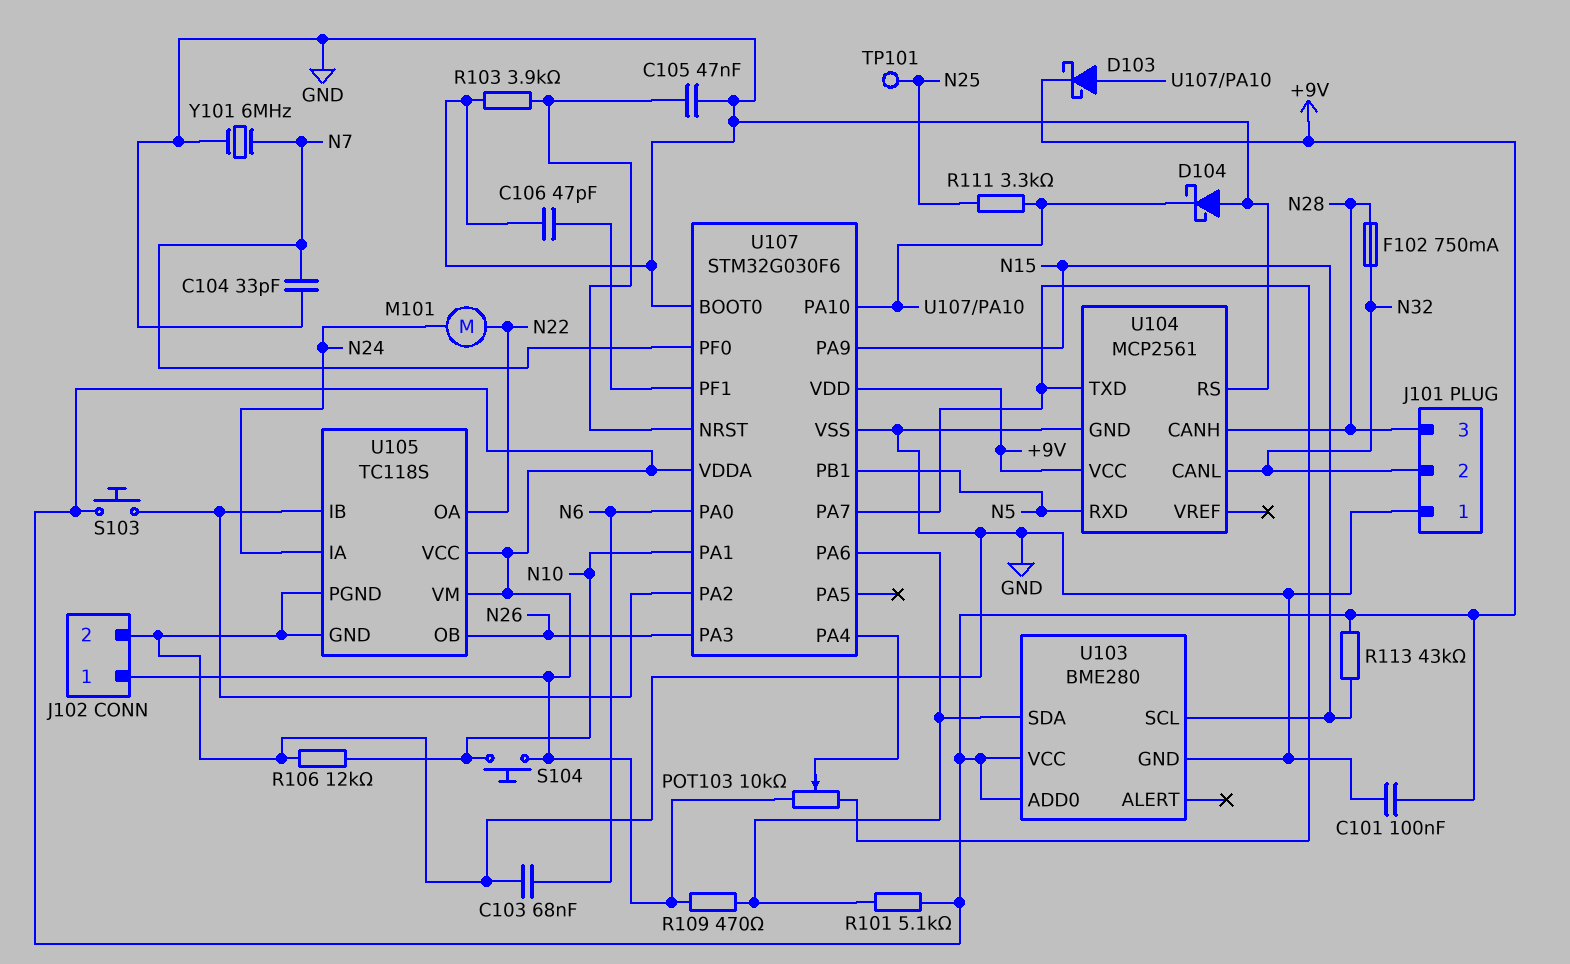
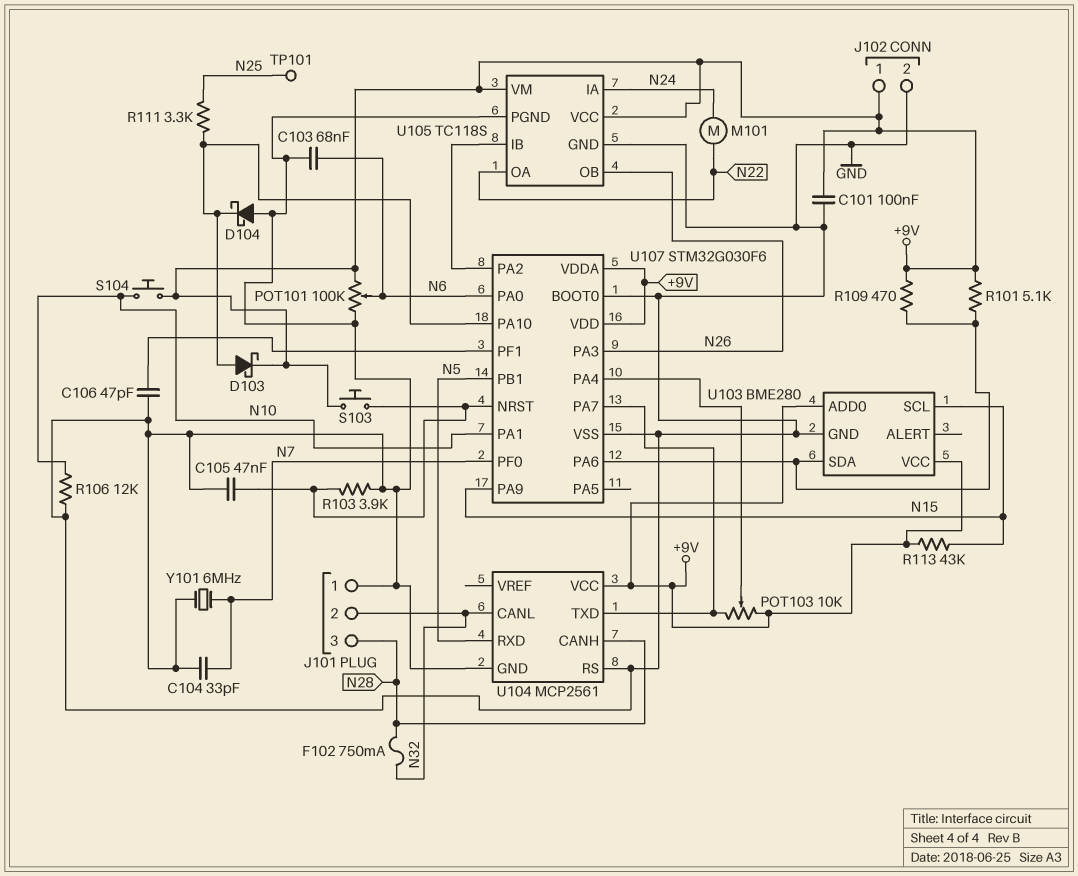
POT101: none -> 100k (+9V, GND, wiper N6)
S103: button (+9V, U105/IB) -> button (+9V, U107/NRST)

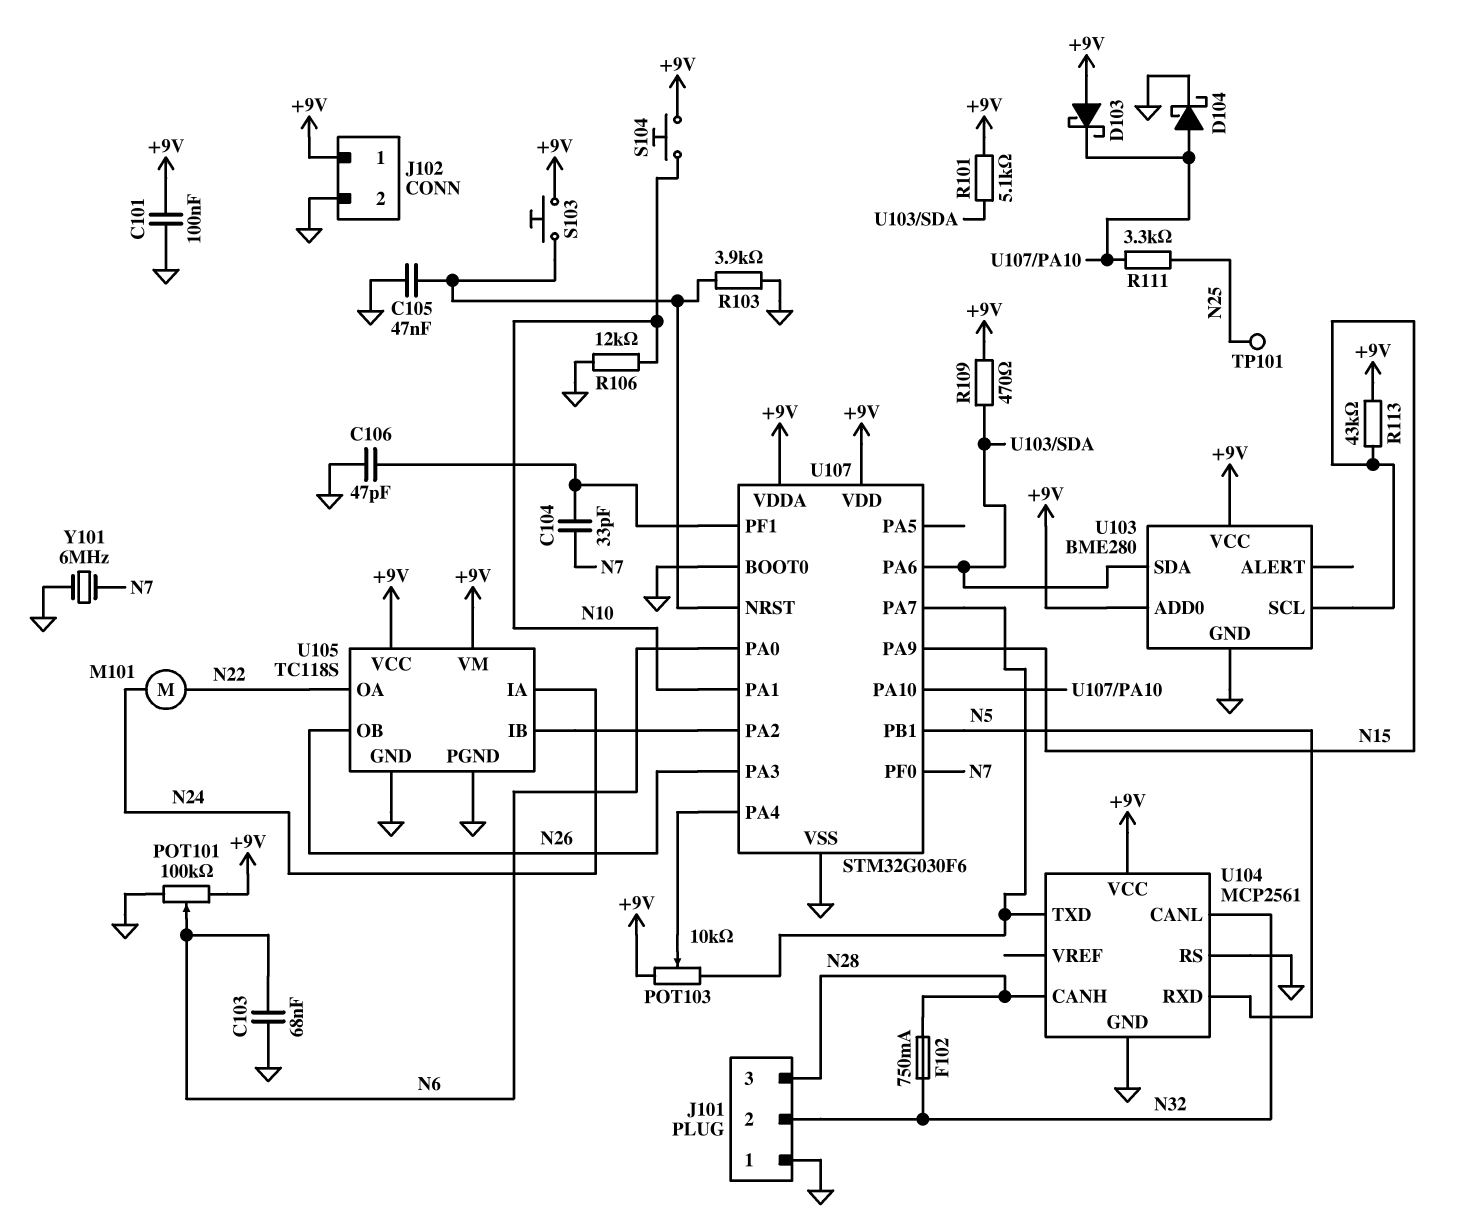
C104: 33pF (GND, N7) -> 33pF (N7, U107/PF1)
D103: schottky (A U107/PA10, K +9V) -> schottky (A +9V, K U107/PA10)
D104: schottky (A GND, K U107/PA10) -> schottky (A U107/PA10, K GND)

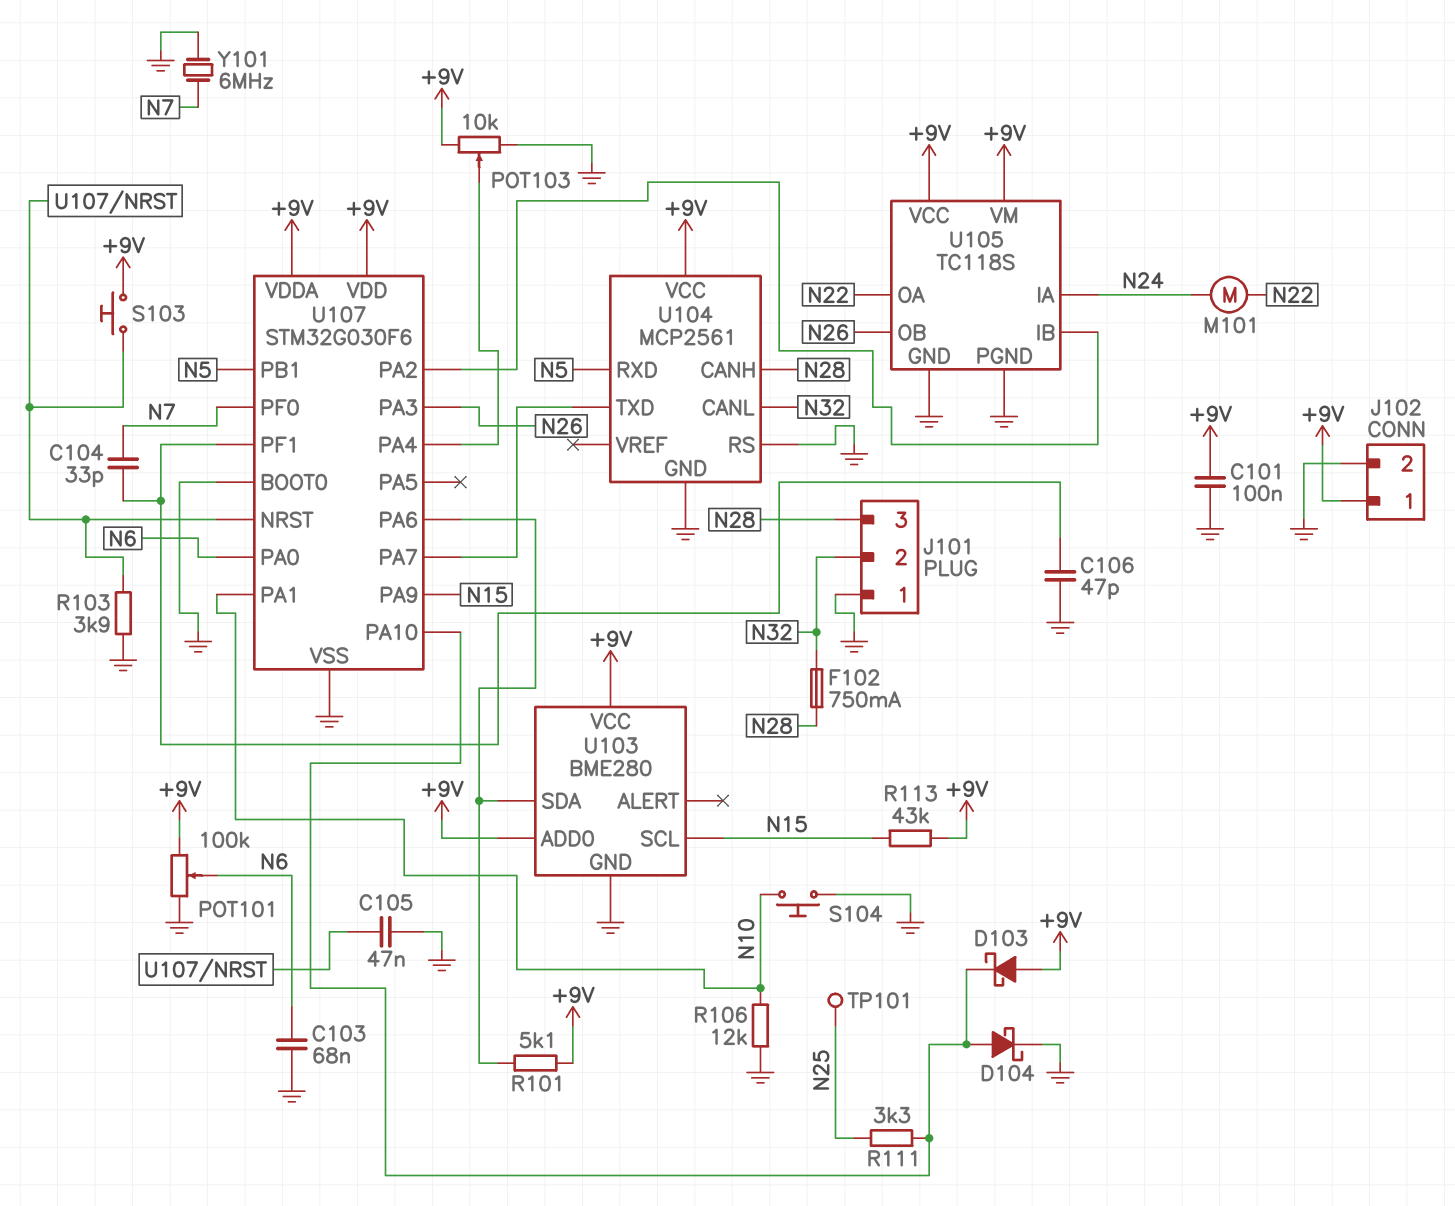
POT103: 10k (+9V, U104/TXD, wiper U107/PA4) -> 10k (+9V, GND, wiper U107/PA4)
R109: 470 (+9V, U103/SDA) -> none
S104: button (+9V, N10) -> button (GND, N10)

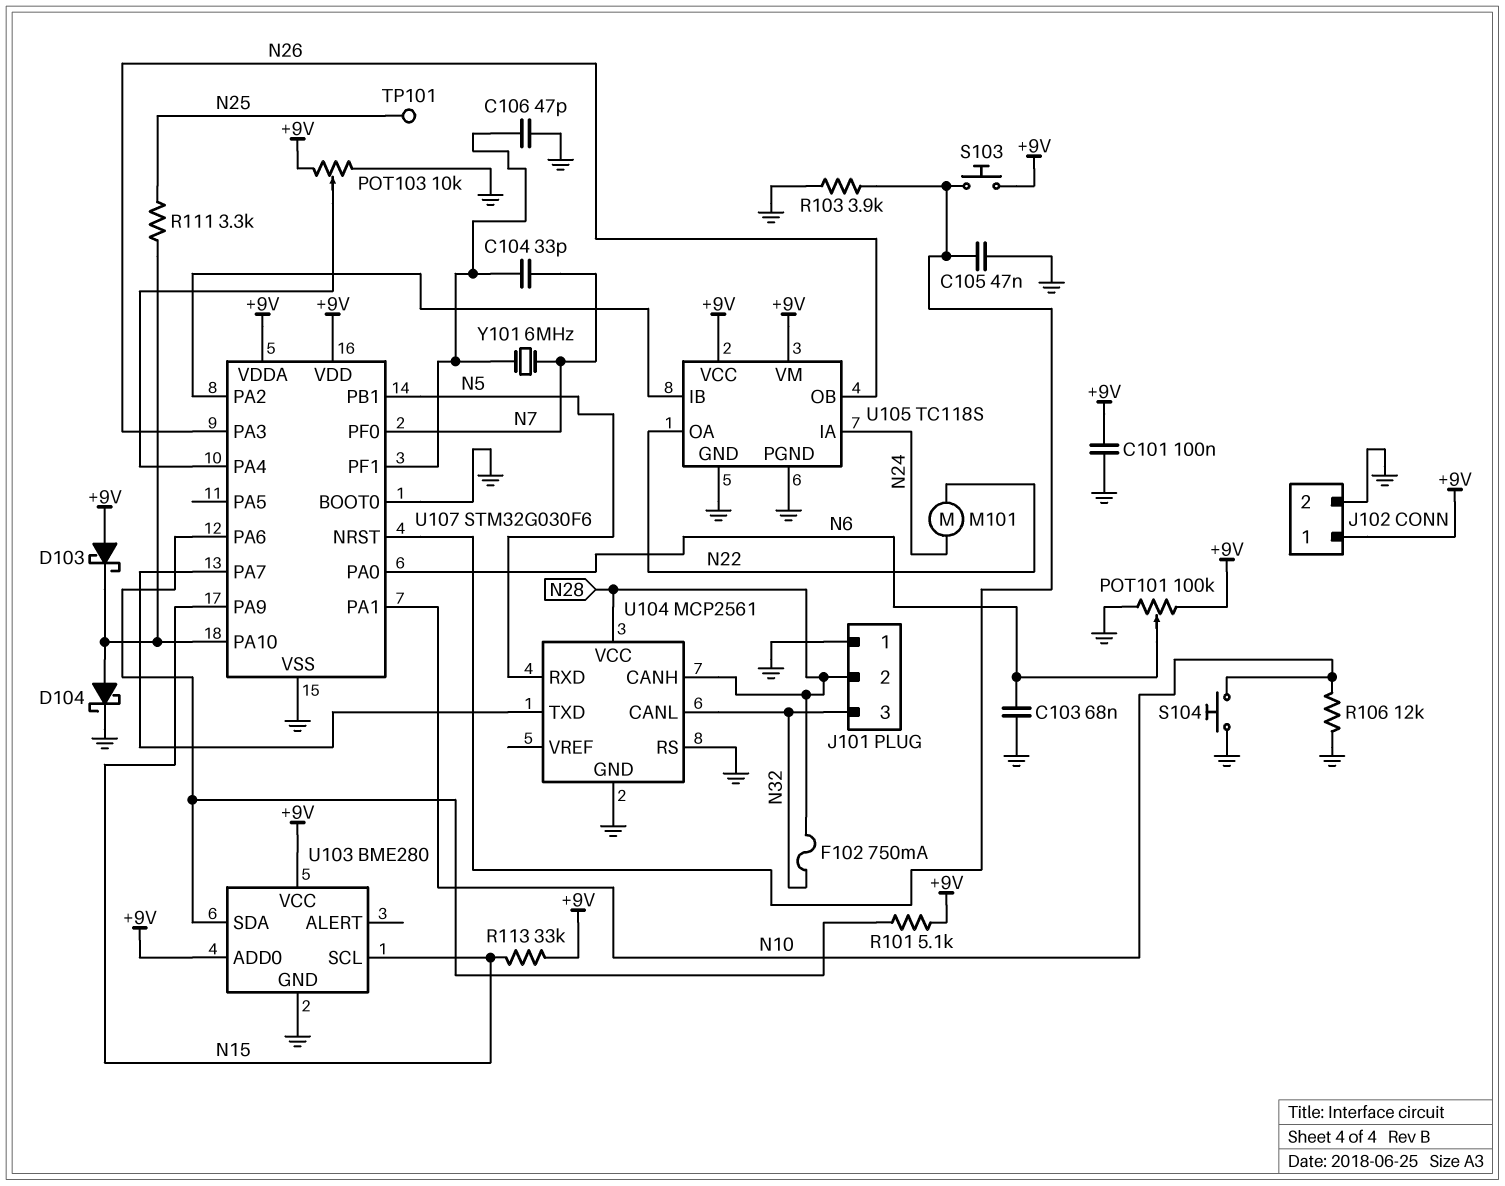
J101 pin 2: N32 -> N28
J101 pin 3: N28 -> N32
R113: 43k (+9V, N15) -> 33k (+9V, N15)
U104 pin VCC: +9V -> N28
Y101: 6MHz (GND, N7) -> 6MHz (N7, U107/PF1)

